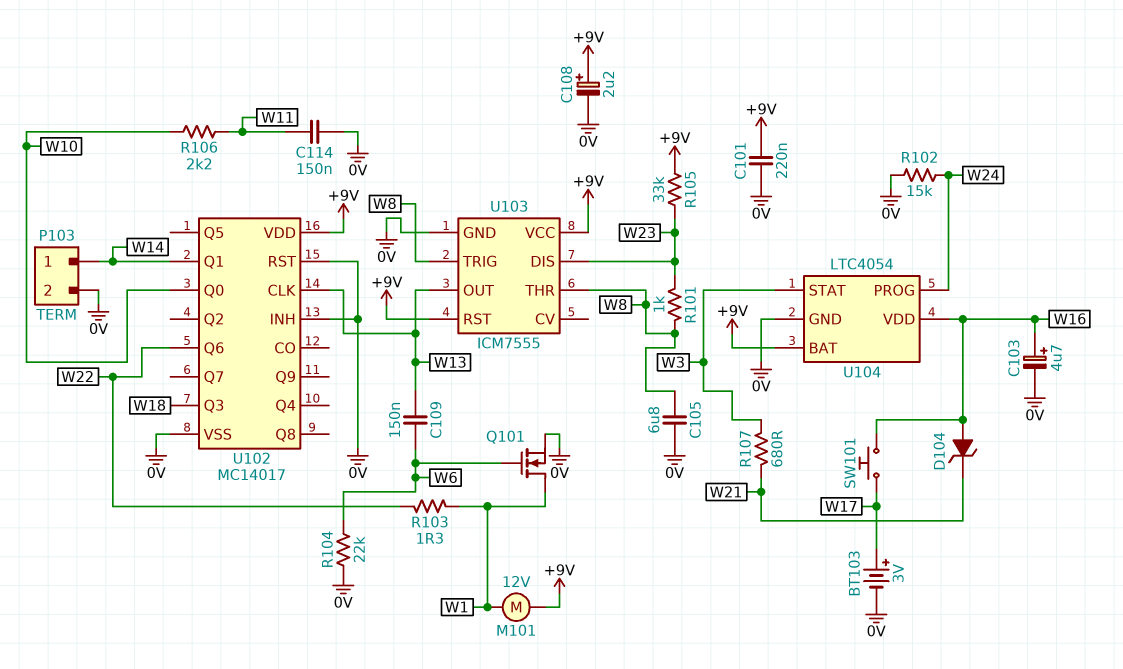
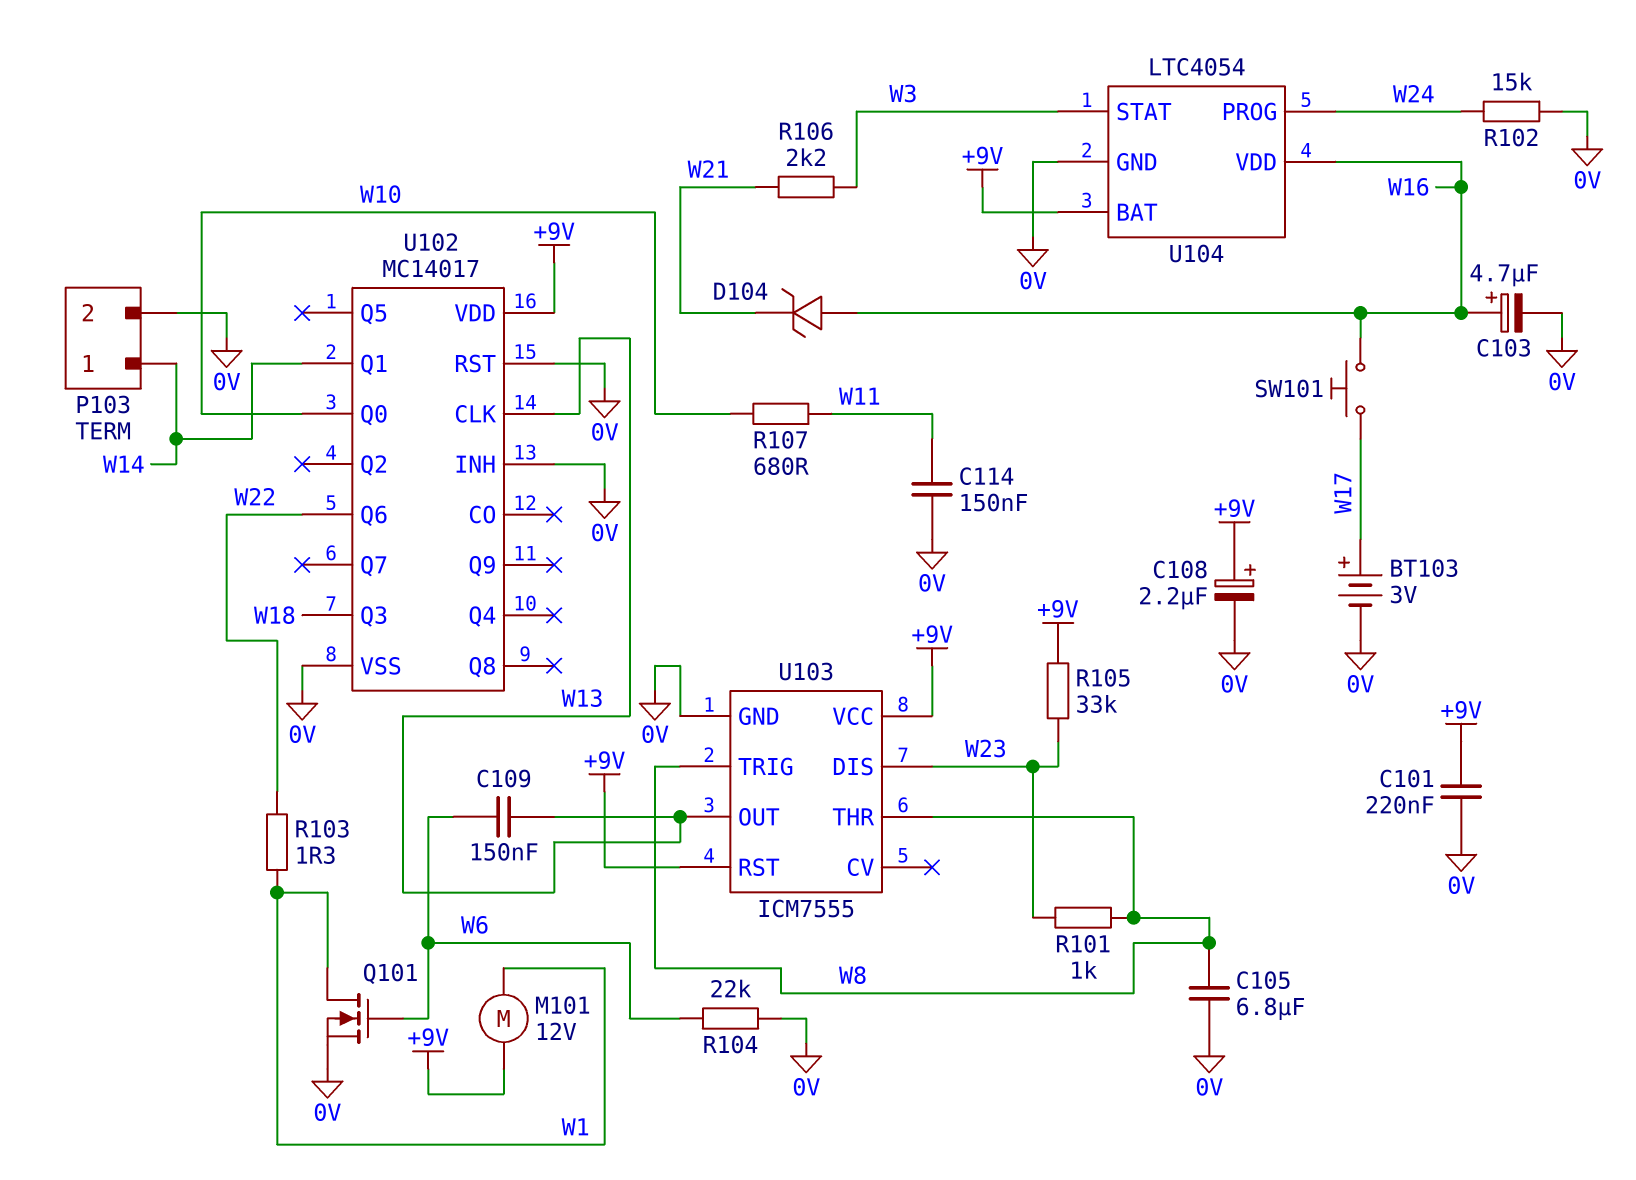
R106: 2.2k (W10, W11) -> 2.2k (W3, W21)
R107: 680 (W3, W21) -> 680 (W10, W11)

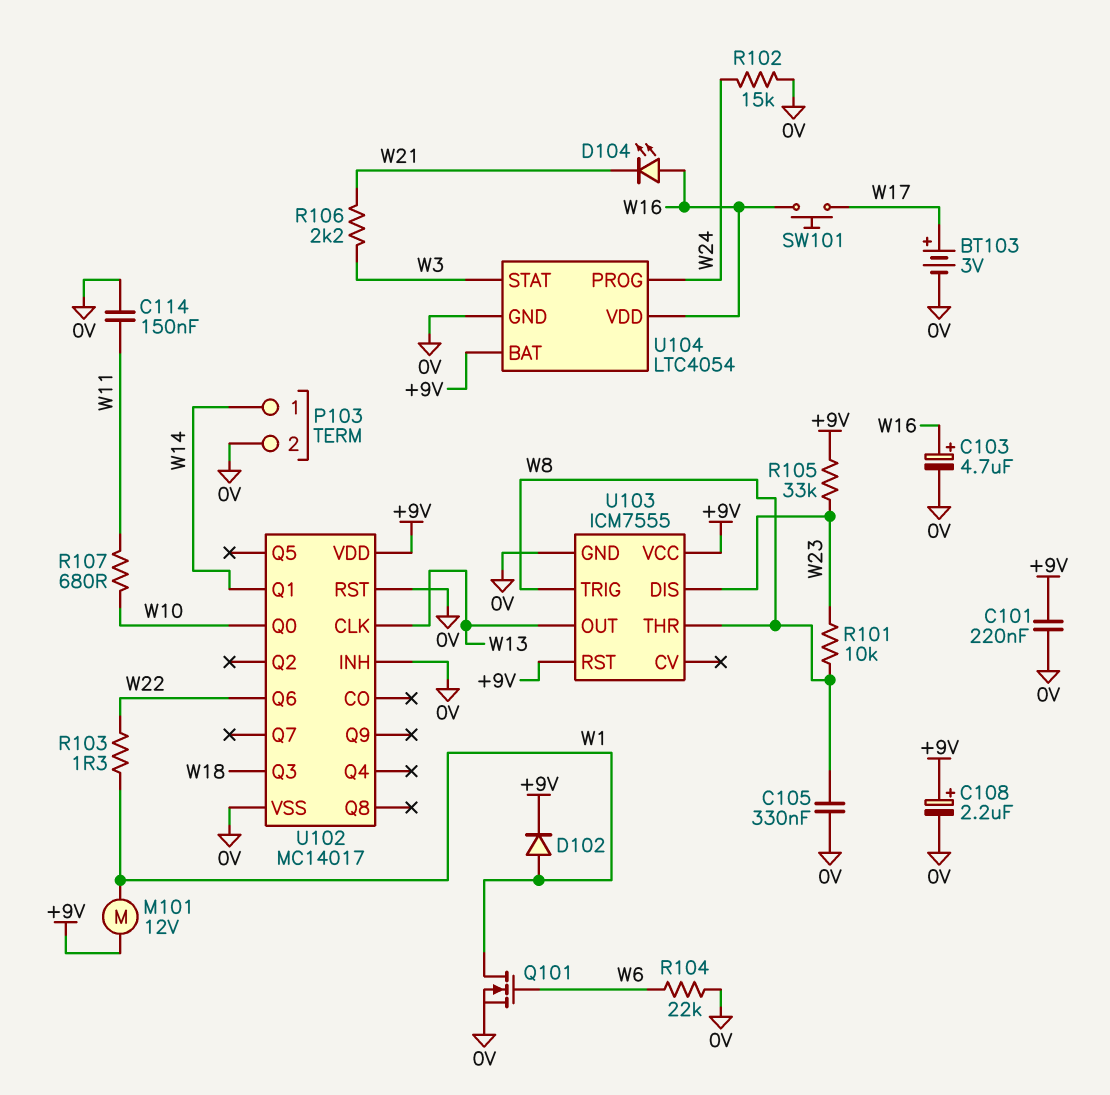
C105: 6.8uF (0V, W8) -> 330nF (0V, W8)
C109: 150nF (W6, W13) -> none
D102: none -> diode (A W1, K +9V)
D104: zener (A W16, K W21) -> LED (A W16, K W21)
R101: 1k (W8, W23) -> 10k (W8, W23)

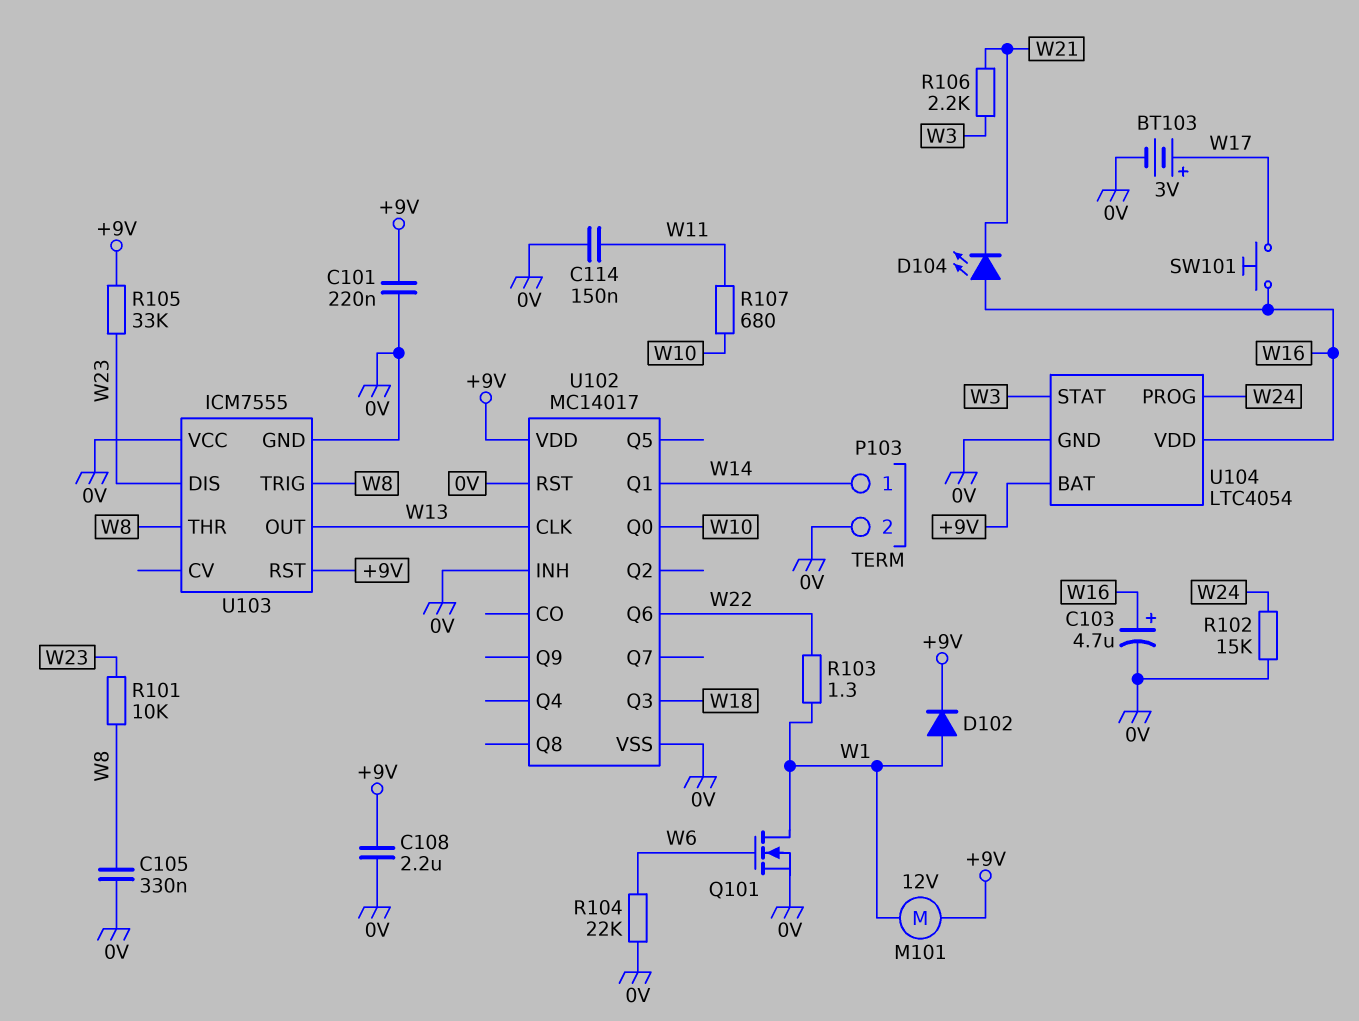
C108: 2.2uF (plus +9V, minus 0V) -> 2.2uF (+9V, 0V)
U103 pin VCC: +9V -> 0V

